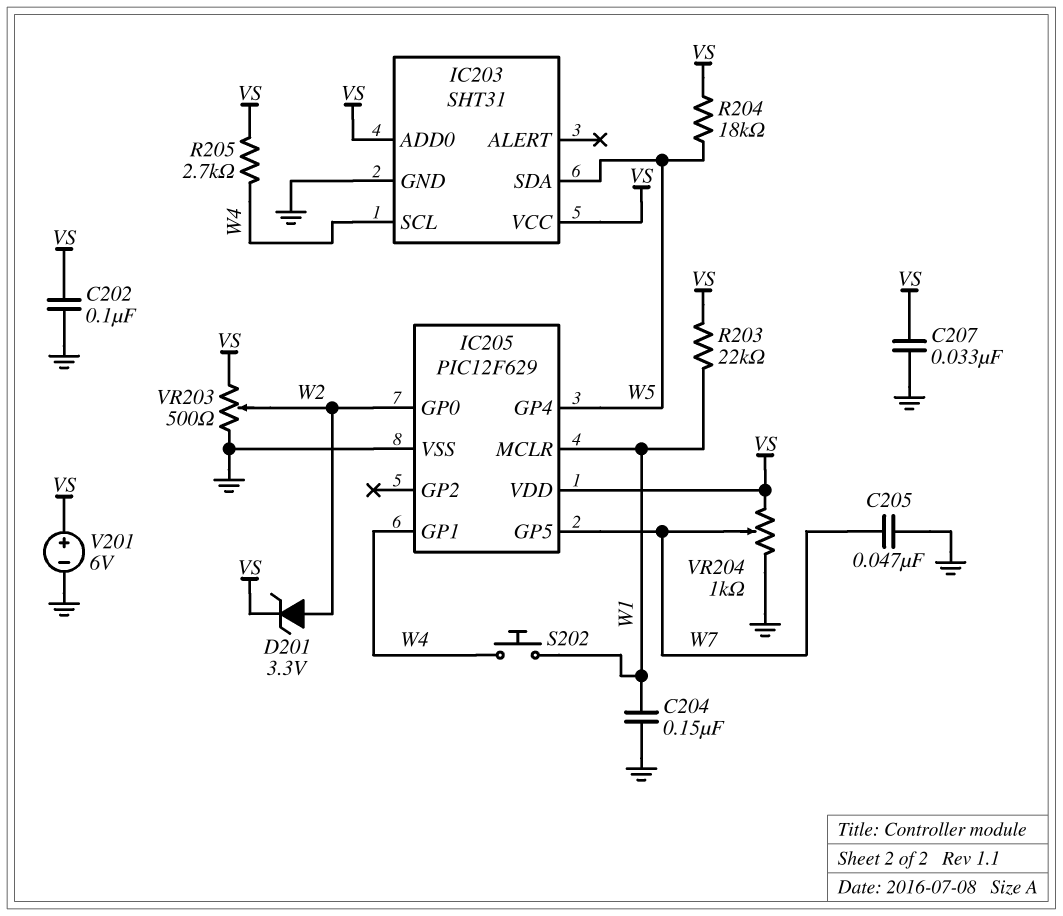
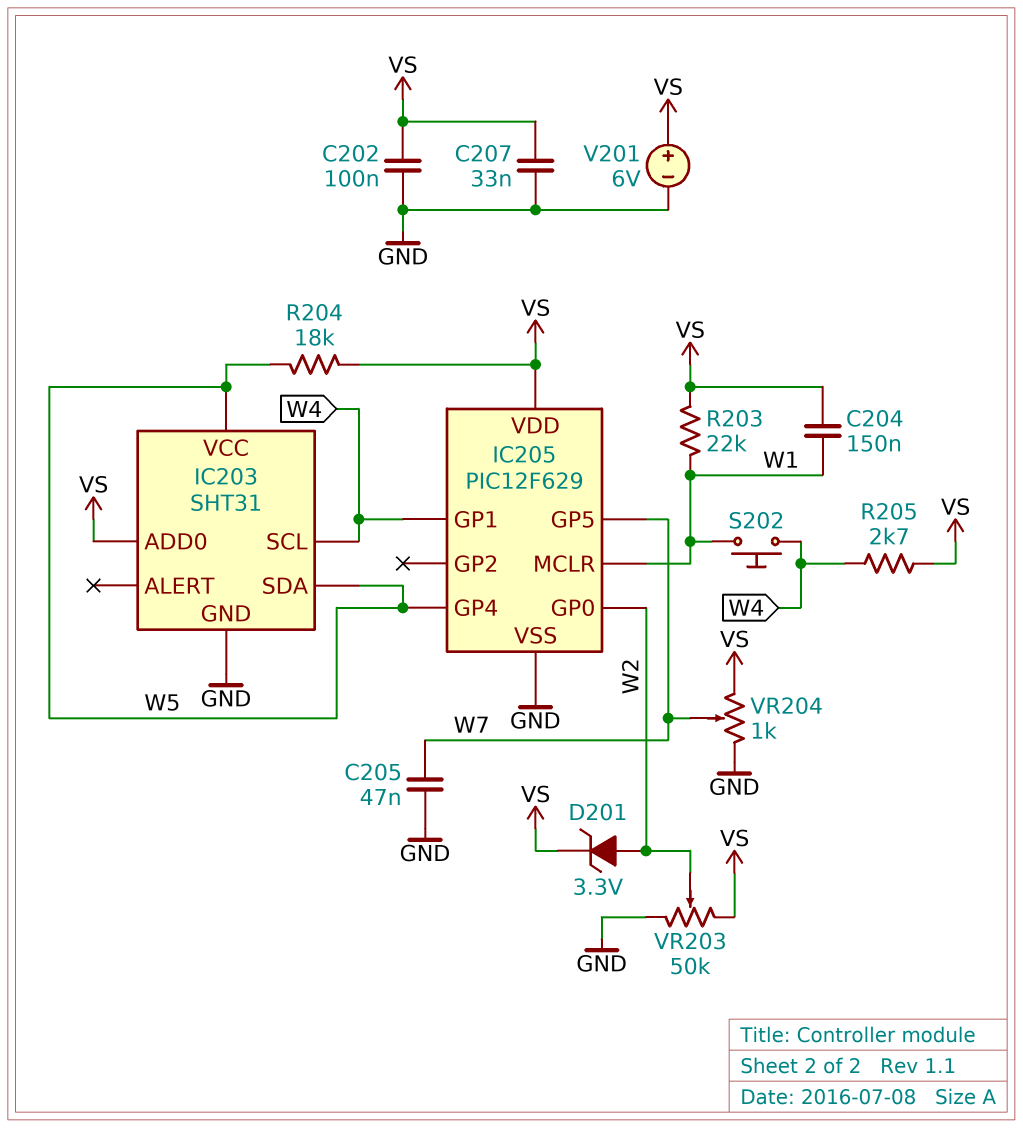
C204: 150nF (GND, W1) -> 150nF (VS, W1)
IC203 pin VCC: VS -> W5
VR203: 500 (GND, VS, wiper W2) -> 50k (GND, VS, wiper W2)

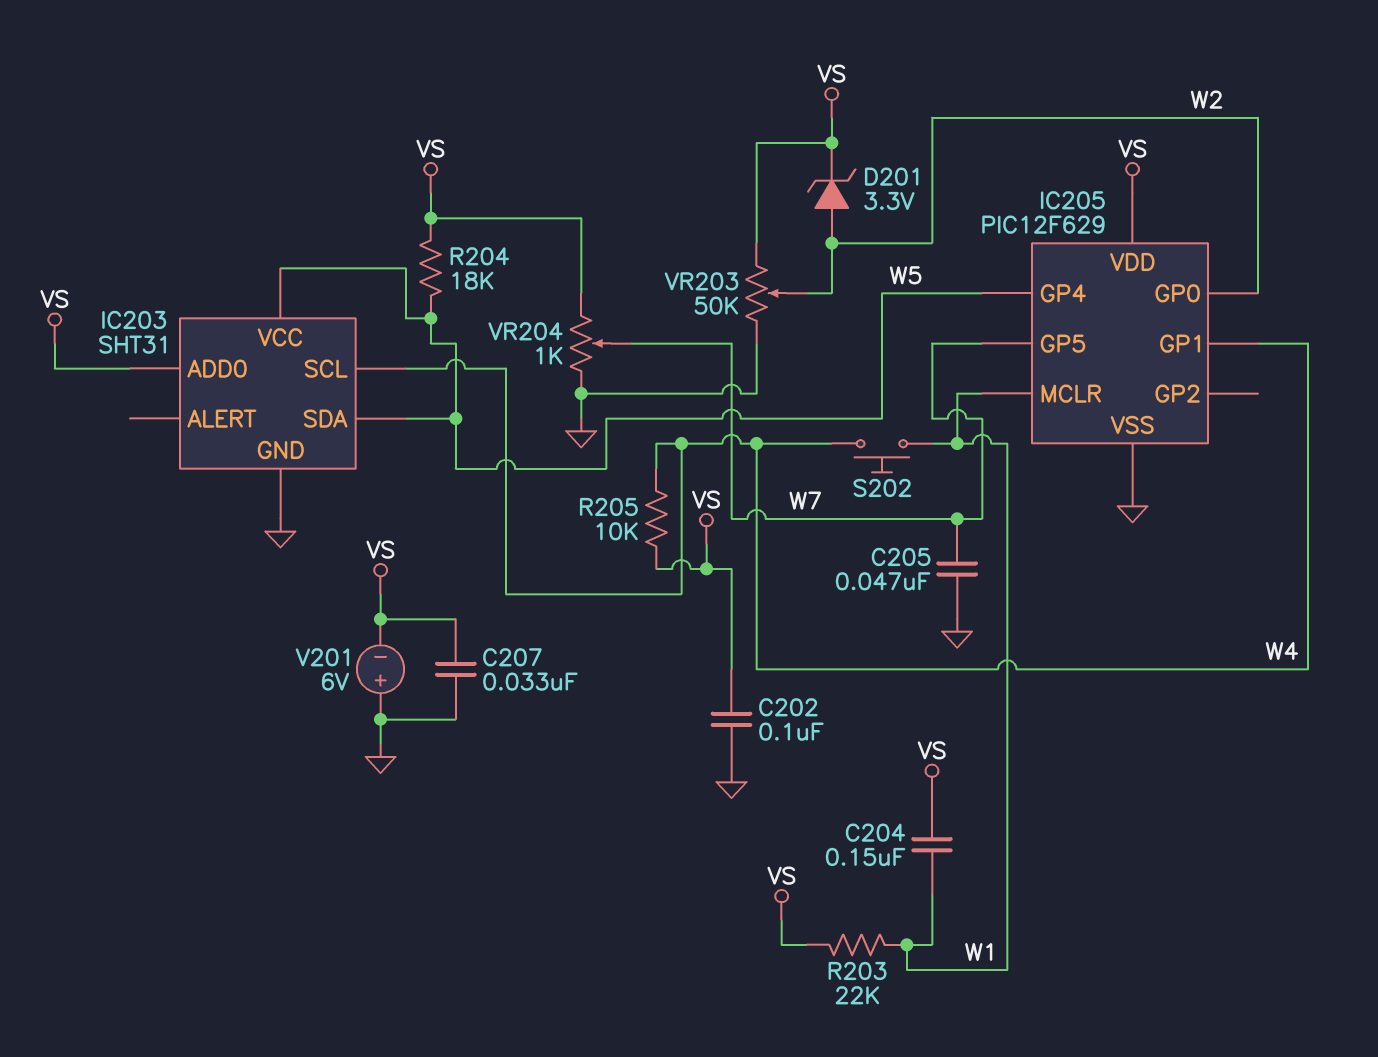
R205: 2.7k (VS, W4) -> 10k (VS, W4)
V201: 6V (plus VS, minus GND) -> 6V (plus GND, minus VS)

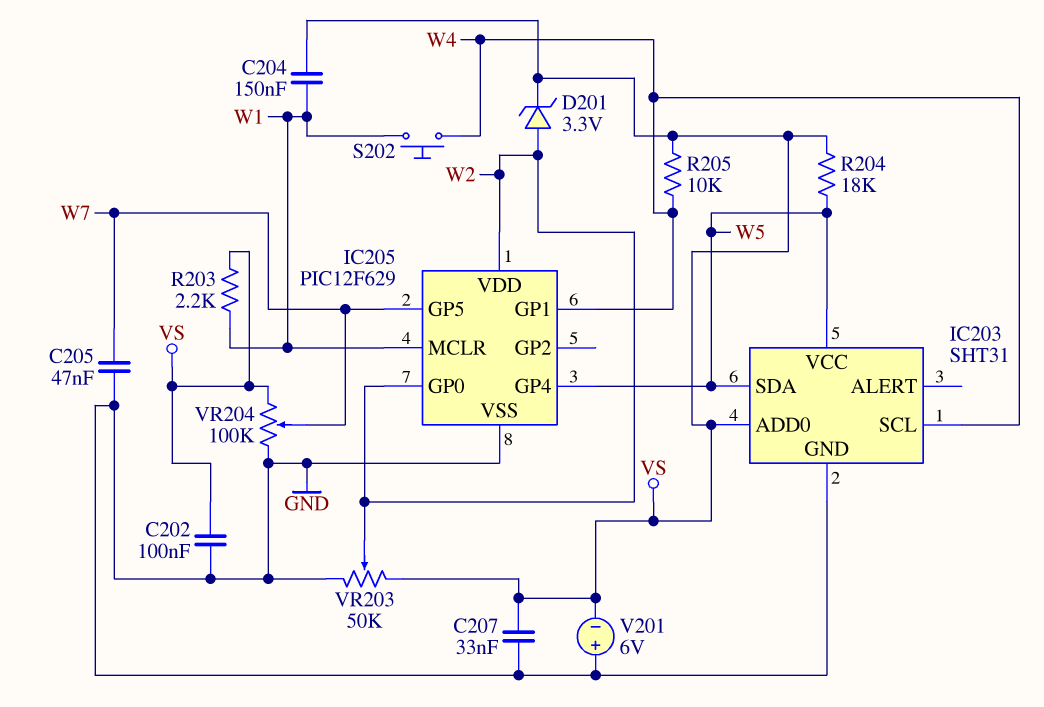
IC205 pin VDD: VS -> W2
R203: 22k (VS, W1) -> 2.2k (VS, W1)
VR204: 1k (GND, VS, wiper W7) -> 100k (GND, VS, wiper W7)

